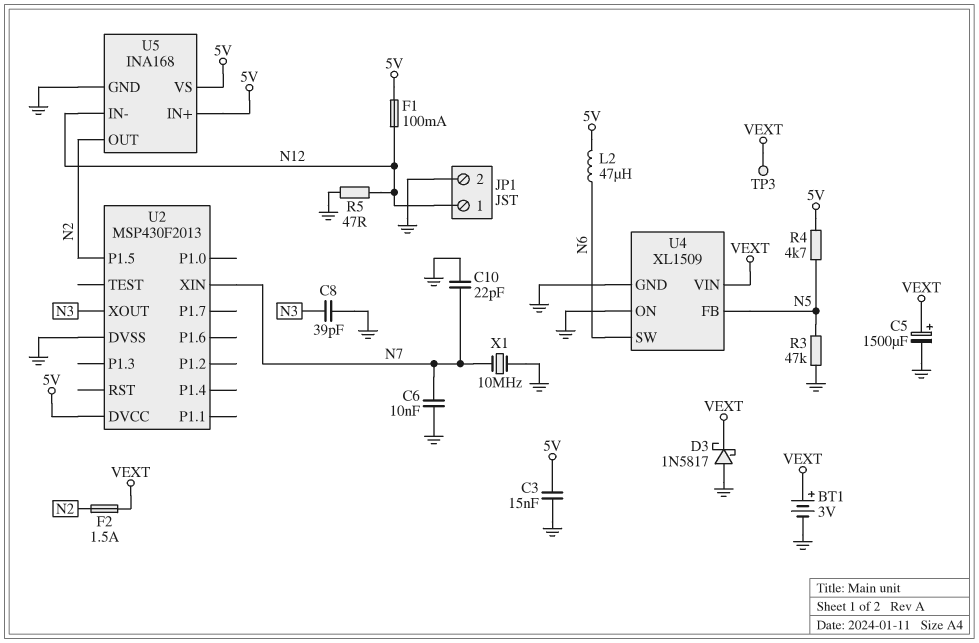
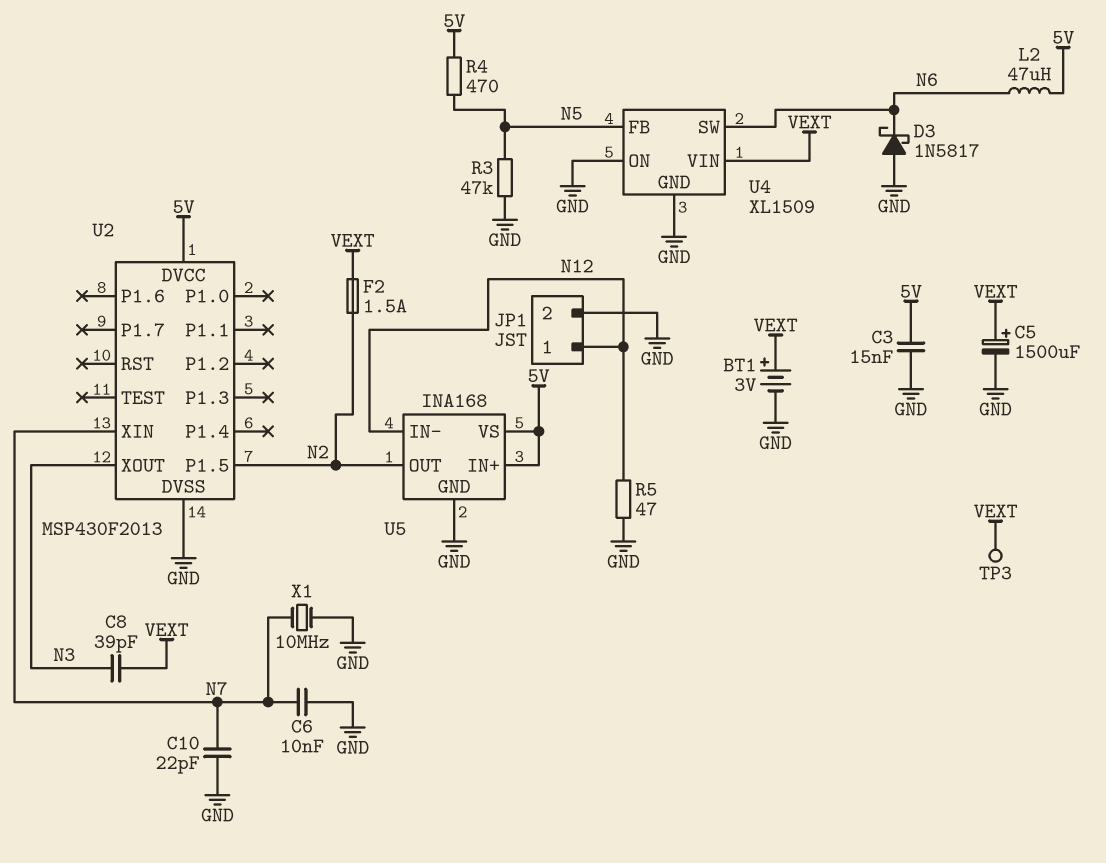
C8: 39pF (GND, N3) -> 39pF (N3, VEXT)
D3: schottky 1N5817 (A GND, K VEXT) -> schottky 1N5817 (A GND, K N6)
F1: 100mA (5V, N12) -> none
R4: 4.7k (5V, N5) -> 470 (5V, N5)

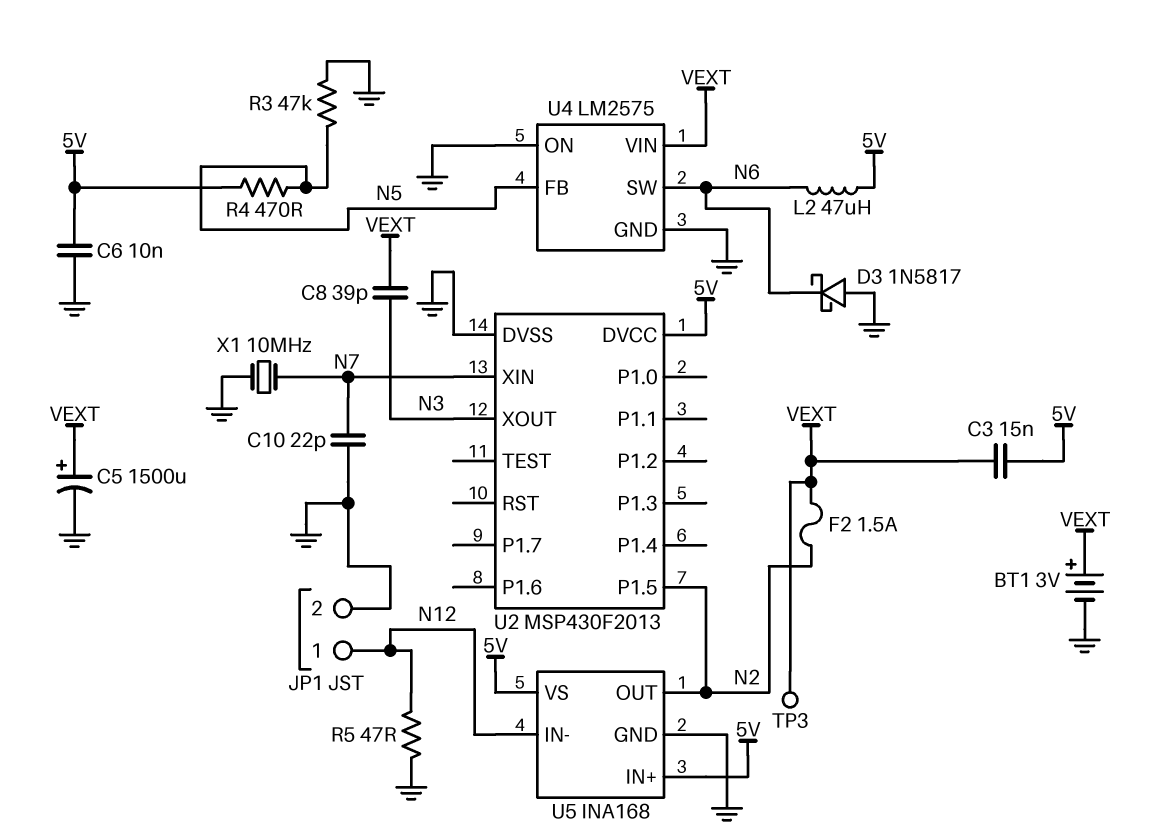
C3: 15nF (5V, GND) -> 15nF (5V, VEXT)
C6: 10nF (GND, N7) -> 10nF (5V, GND)
U4: XL1509 -> LM2575

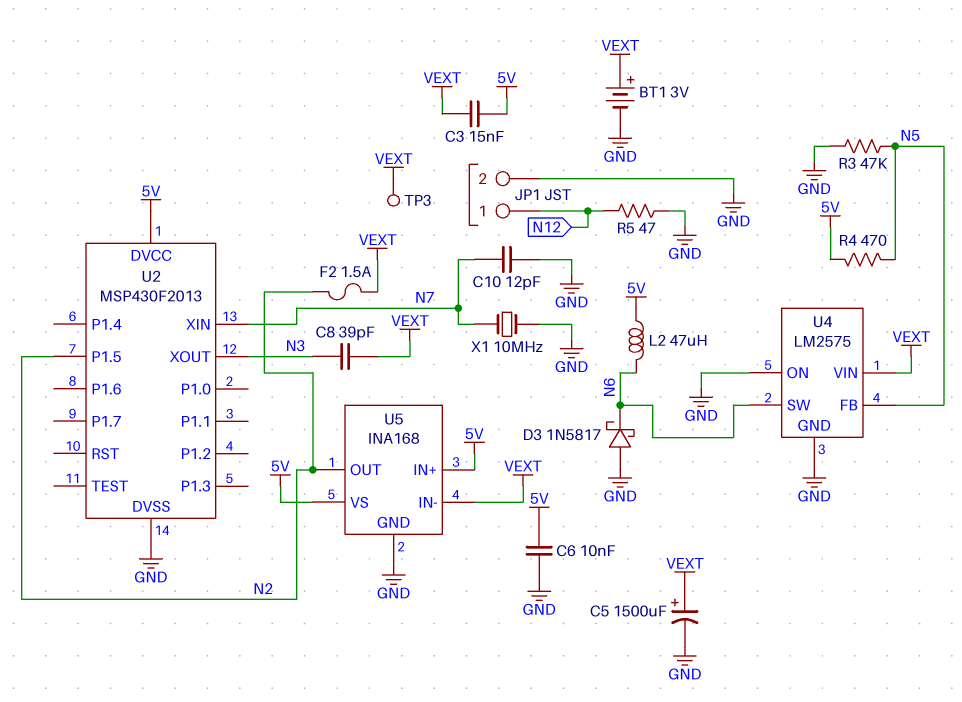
C10: 22pF (GND, N7) -> 12pF (GND, N7)
U5 pin IN-: N12 -> VEXT

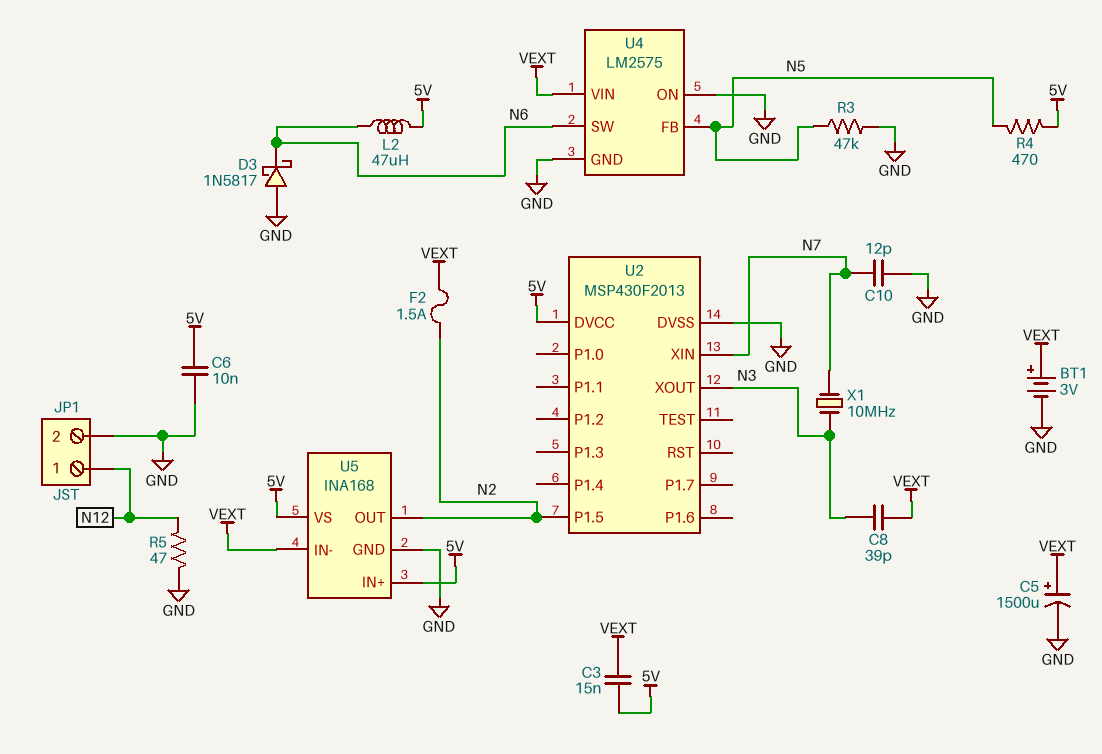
TP3: test point (VEXT) -> none
X1: 10MHz (GND, N7) -> 10MHz (N3, N7)

